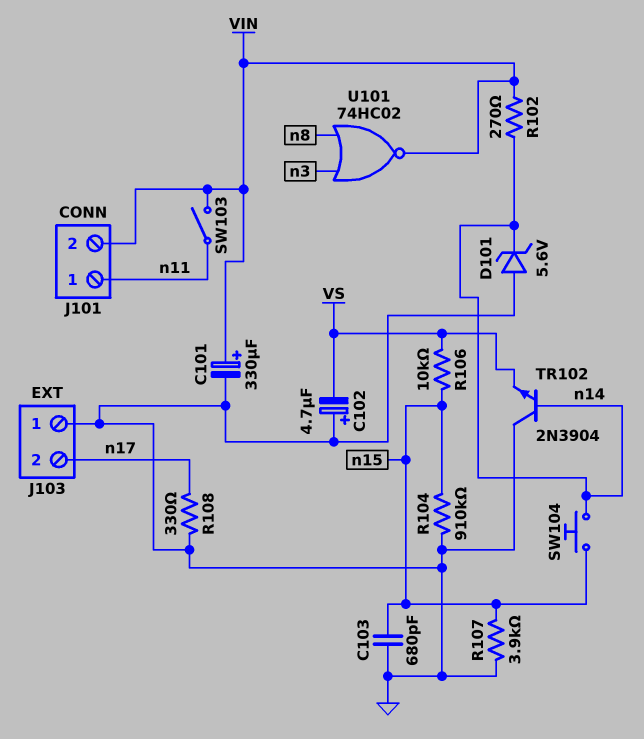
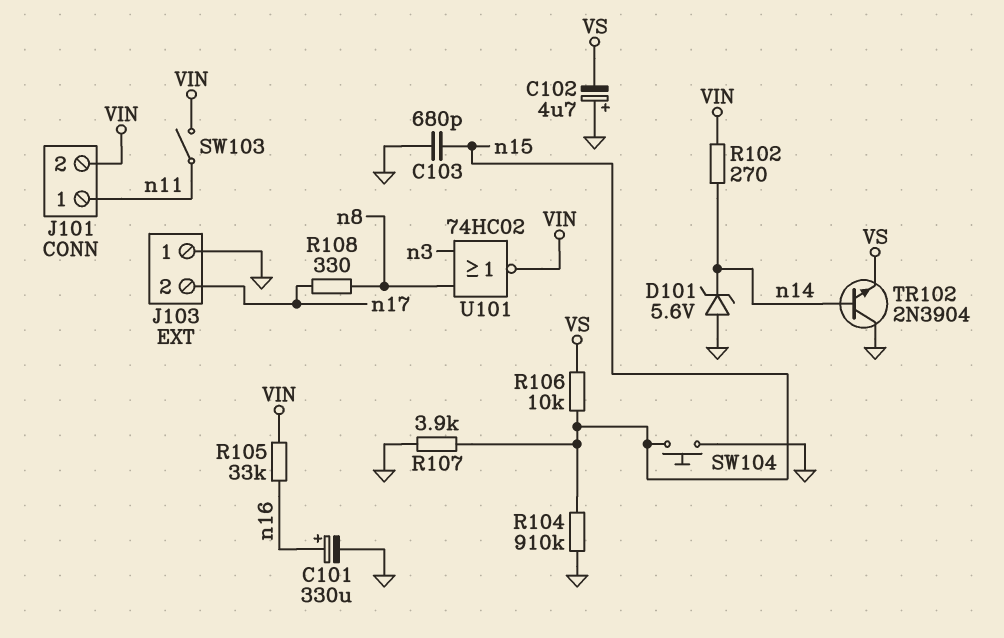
C101: 330uF (plus VIN, minus GND) -> 330uF (plus n16, minus GND)
R105: none -> 33k (VIN, n16)
R108: 330 (GND, n17) -> 330 (n8, n17)
SW104: button (n14, n15) -> button (GND, n15)

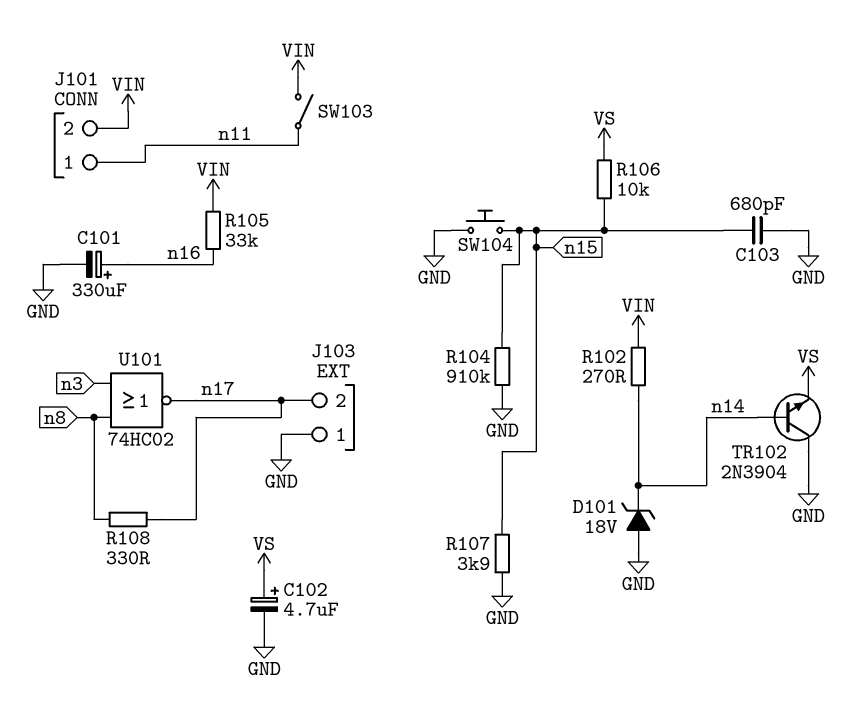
C102: 4.7uF (plus GND, minus VS) -> 4.7uF (plus VS, minus GND)
D101: zener 5.6V (A GND, K n14) -> zener 18V (A GND, K n14)
U101: NOR 74HC02 (in n3, in n8, out VIN) -> NOR 74HC02 (in n3, in n8, out n17)

